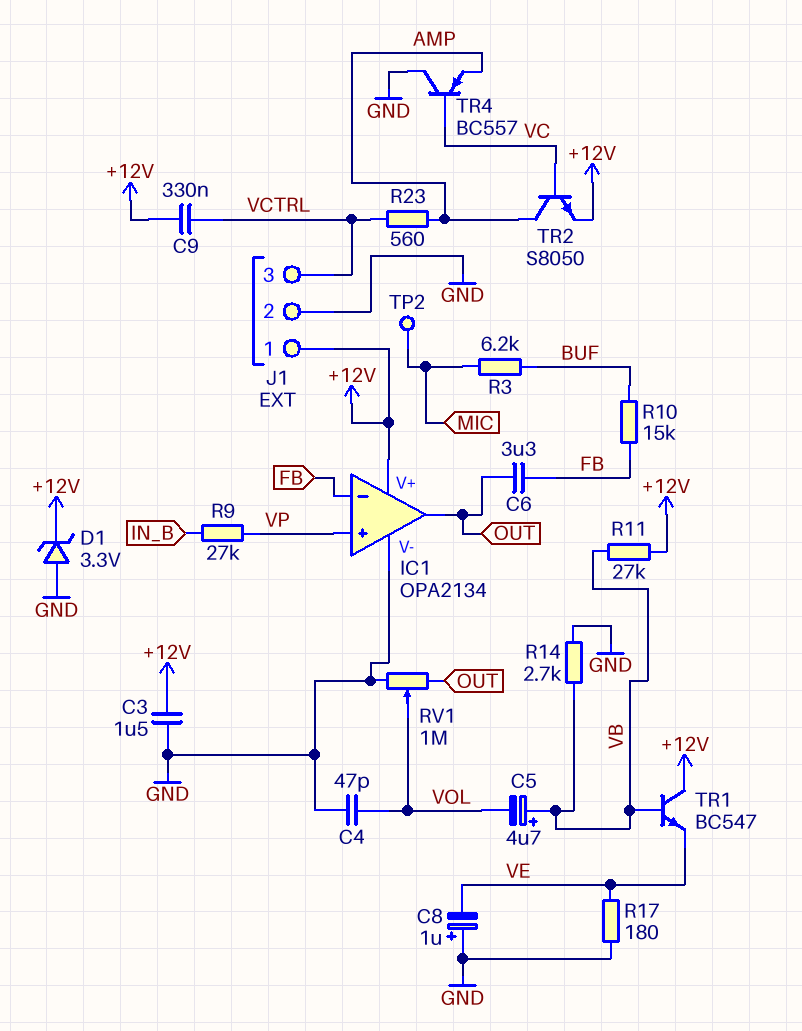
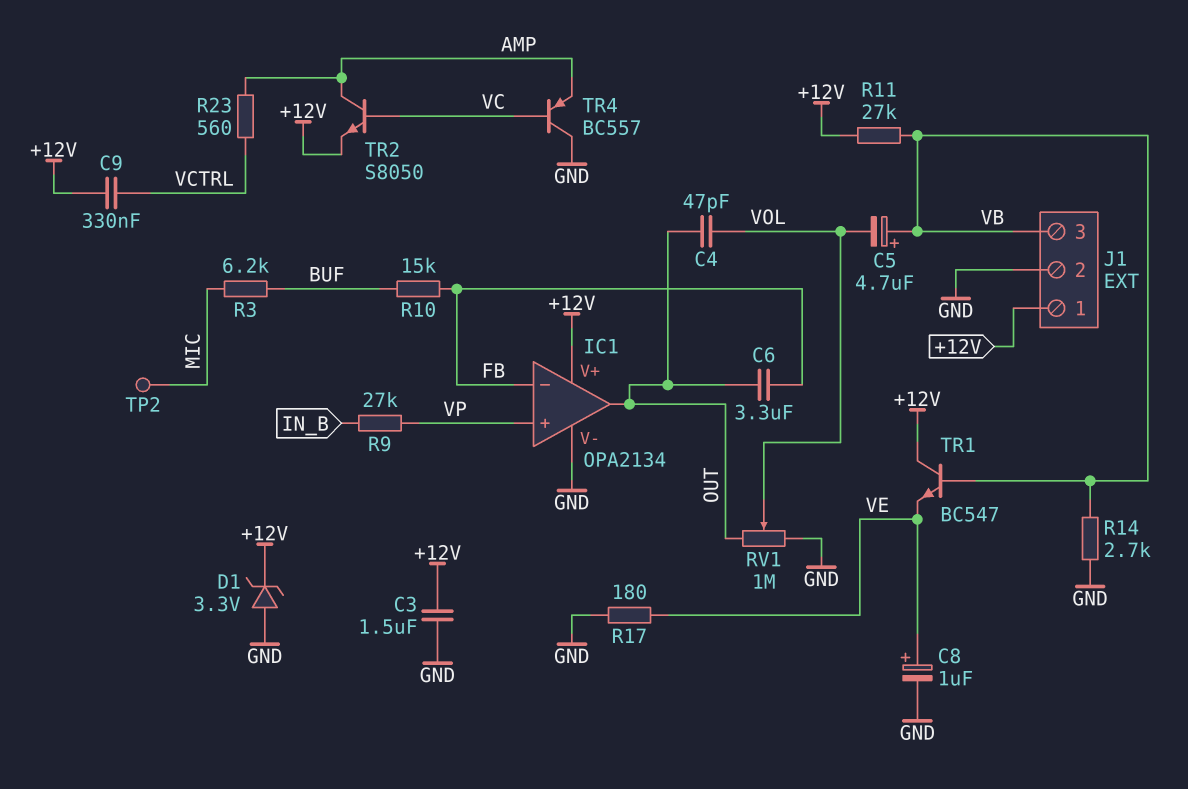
C4: 47pF (GND, VOL) -> 47pF (OUT, VOL)
C8: 1uF (plus GND, minus VE) -> 1uF (plus VE, minus GND)
J1 pin 3: VCTRL -> VB

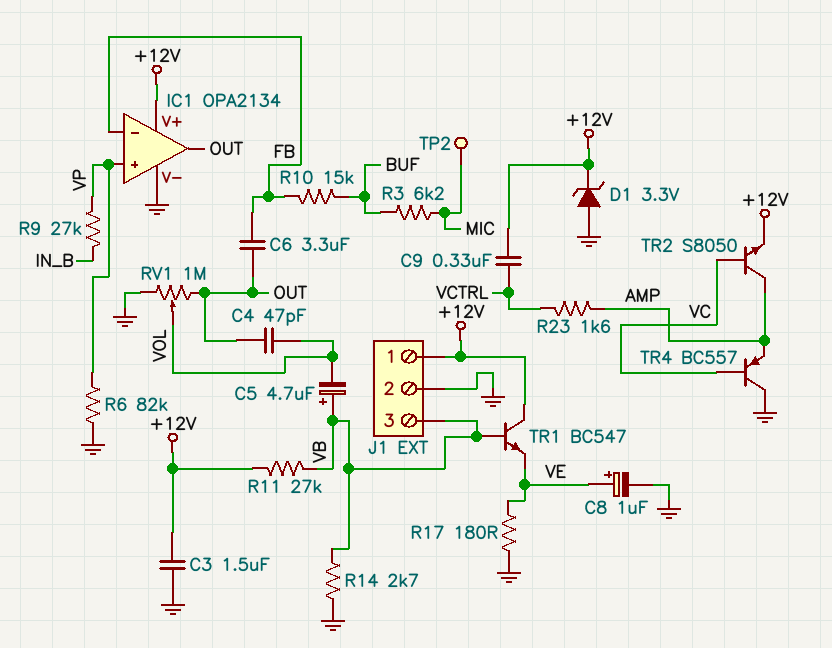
R6: none -> 82k (GND, VP)
R23: 560 (AMP, VCTRL) -> 1.6k (AMP, VCTRL)

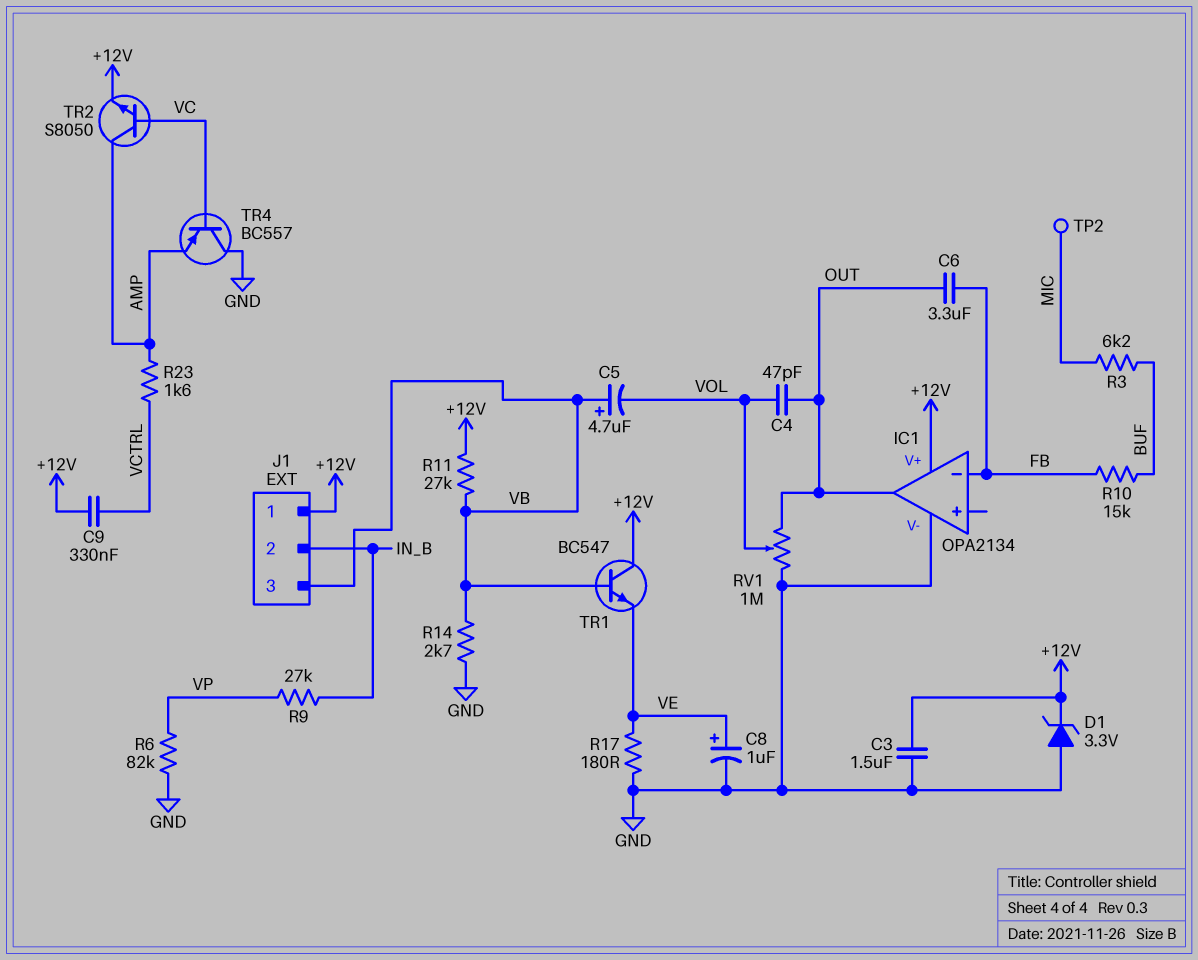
IC1 pin in+: VP -> none
J1 pin 2: GND -> IN_B

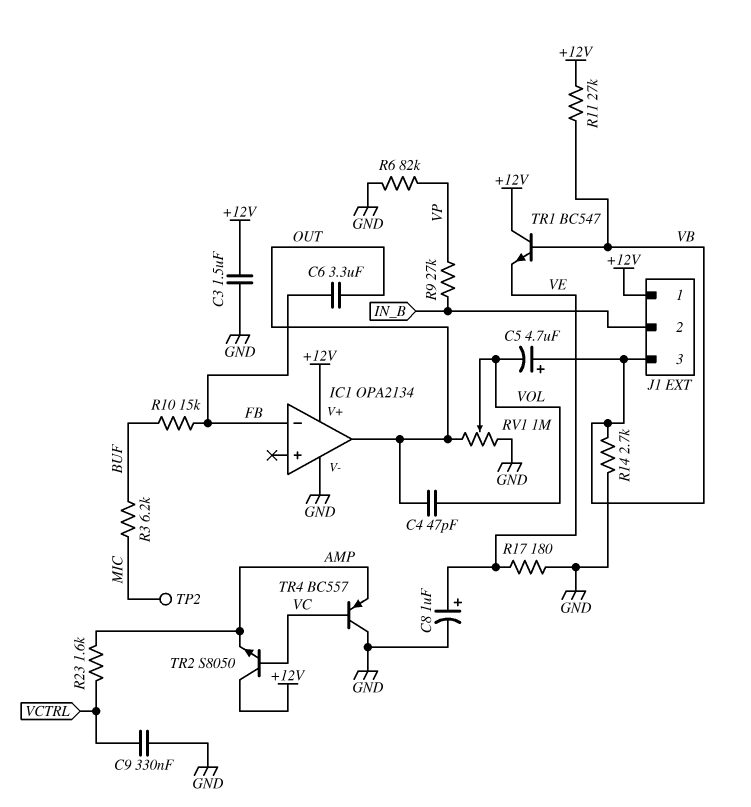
C9: 330nF (+12V, VCTRL) -> 330nF (GND, VCTRL)
D1: zener 3.3V (A GND, K +12V) -> none
TR2: NPN S8050 (B VC, C AMP, E +12V) -> NPN S8050 (B VC, C +12V, E AMP)

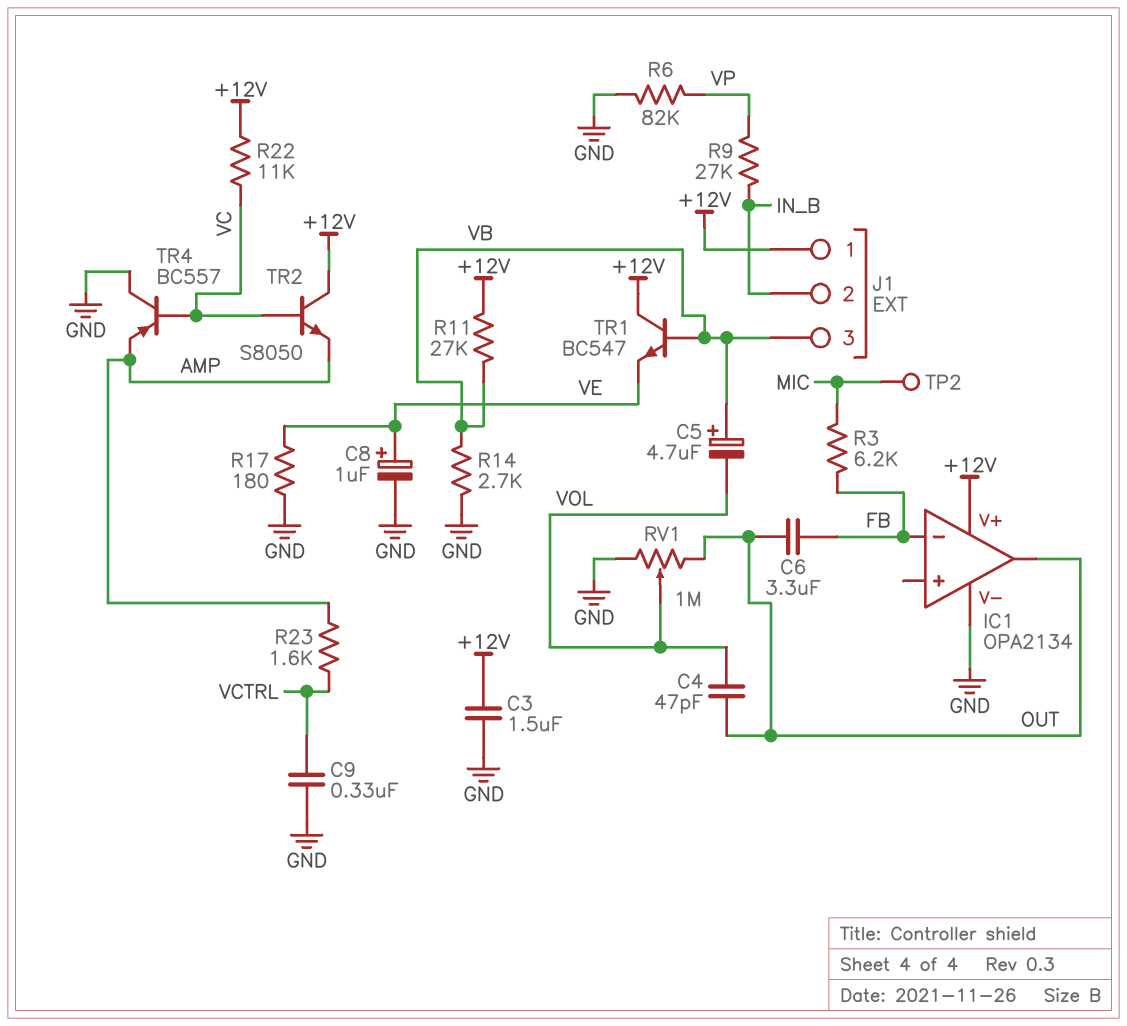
R3: 6.2k (BUF, MIC) -> 6.2k (FB, MIC)
R10: 15k (BUF, FB) -> none
R22: none -> 11k (+12V, VC)

